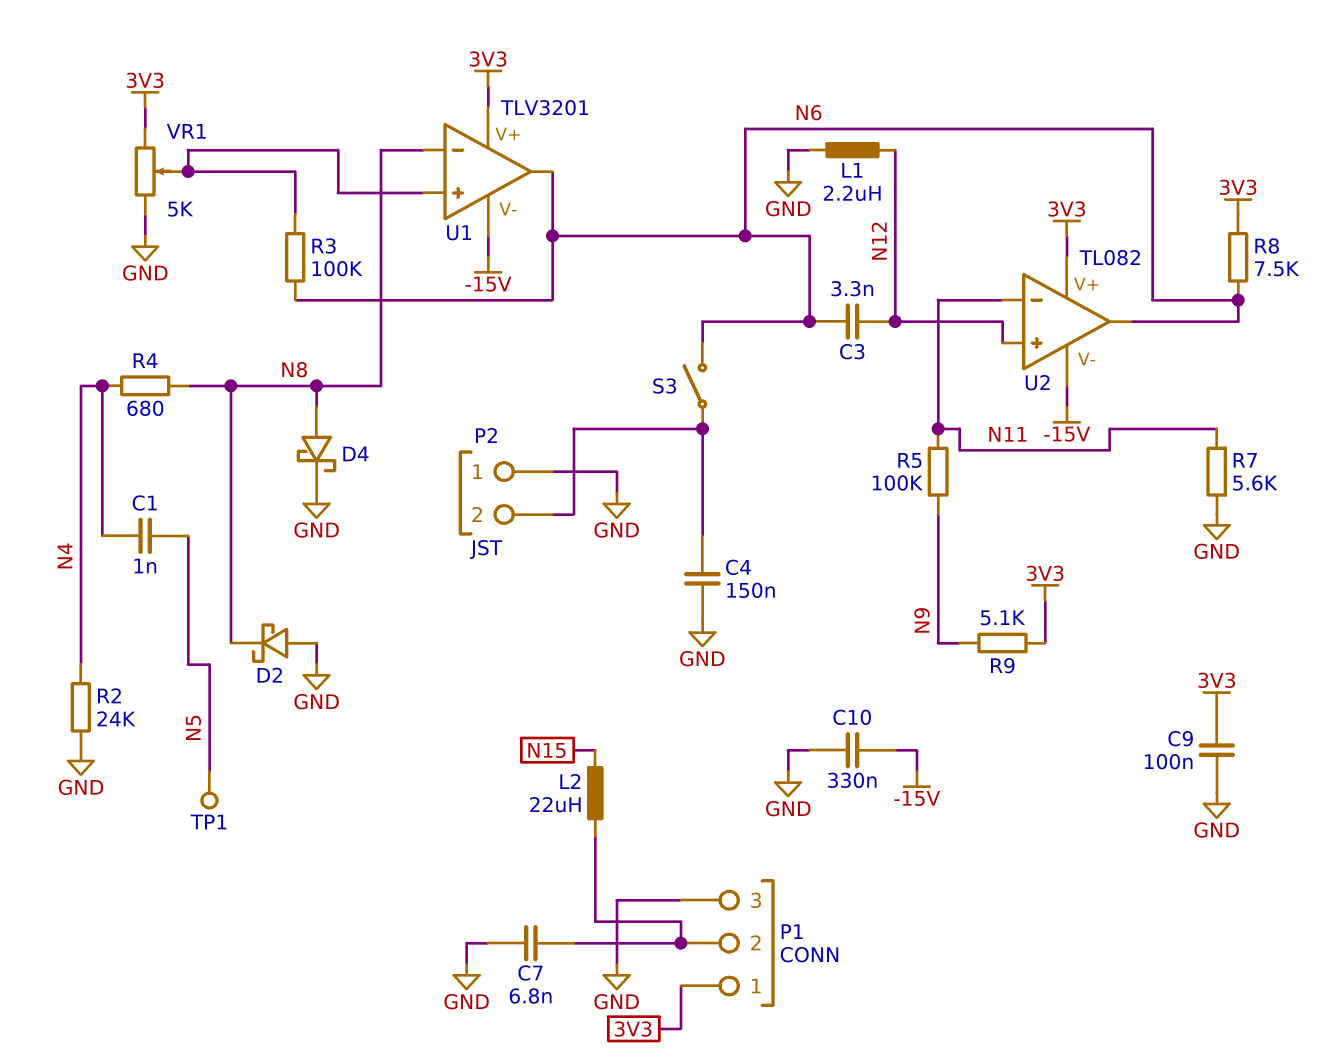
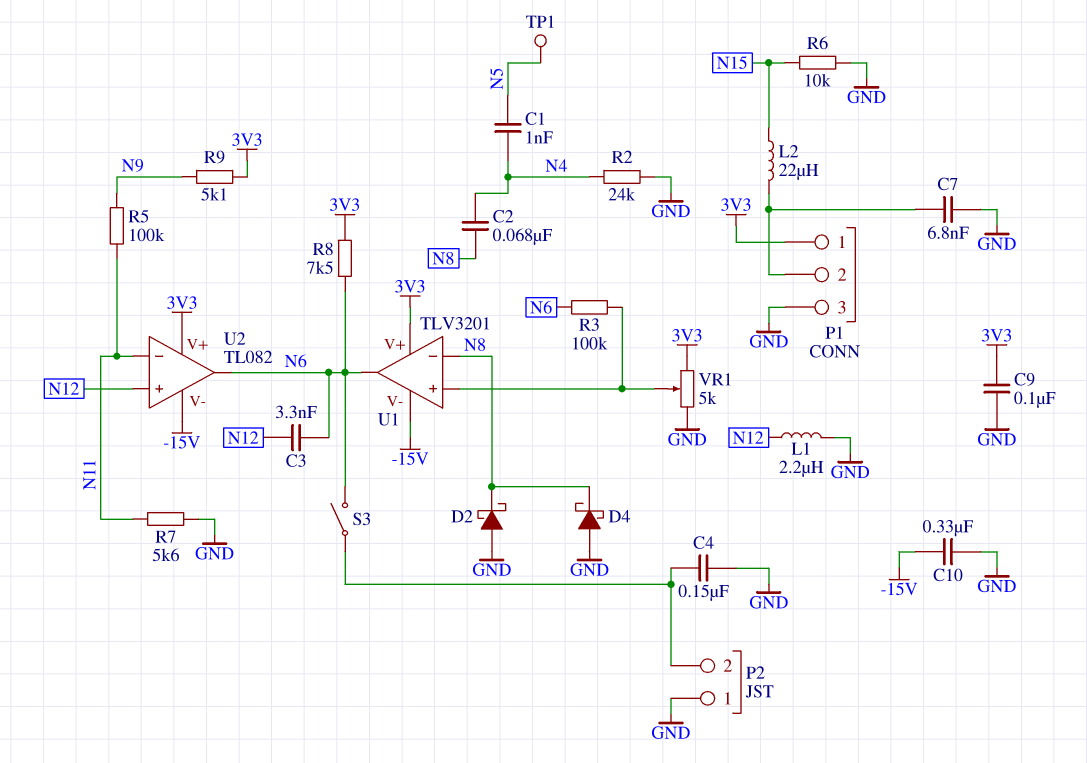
C2: none -> 68nF (N4, N8)
D4: schottky (A N8, K GND) -> schottky (A GND, K N8)
R4: 680 (N4, N8) -> none
R6: none -> 10k (GND, N15)

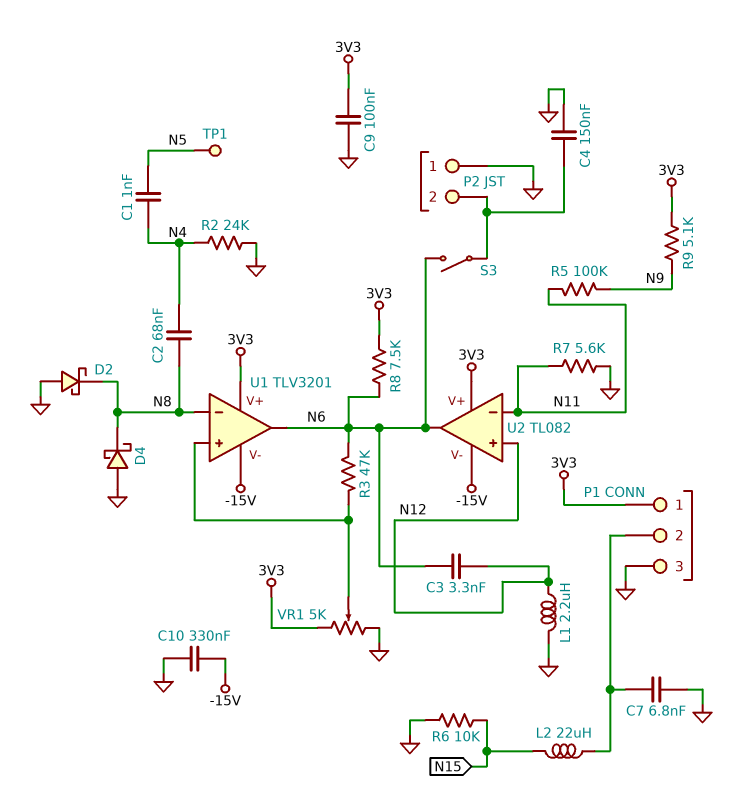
R3: 100k (N6, U1/in+) -> 47k (N6, U1/in+)

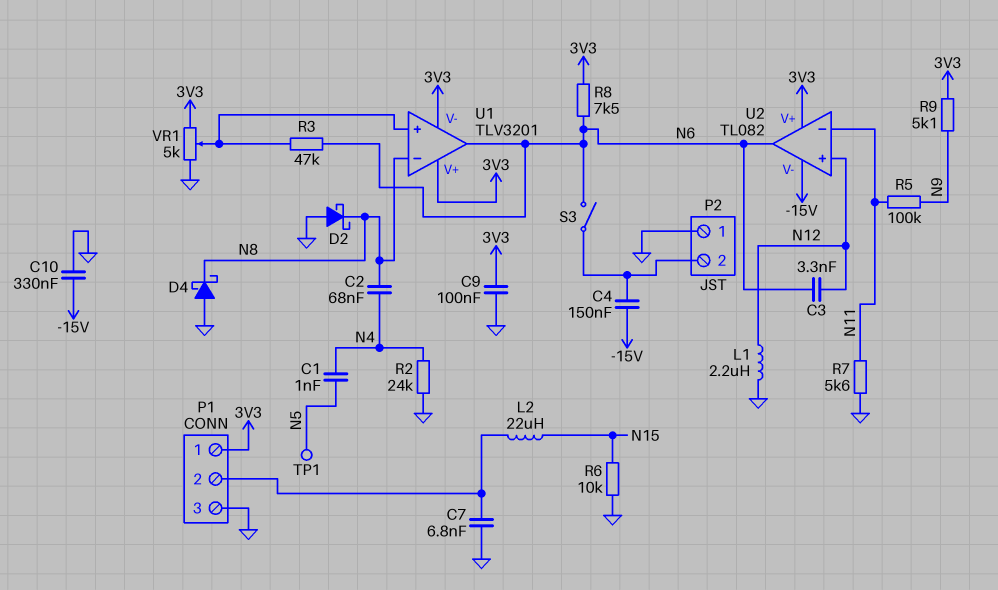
C4: 150nF (GND, P2/2) -> 150nF (-15V, P2/2)
U1 pin V-: -15V -> 3V3

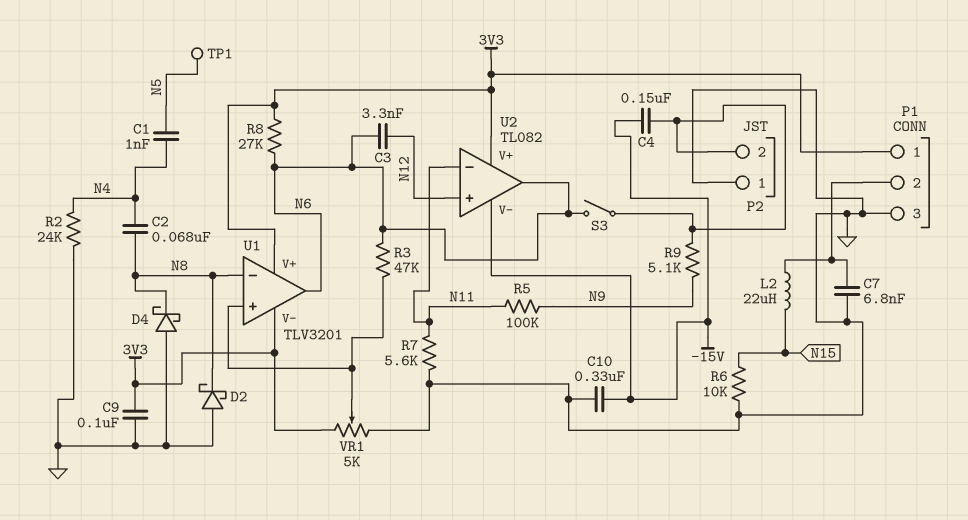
L1: 2.2uH (GND, N12) -> none
R8: 7.5k (3V3, N6) -> 27k (3V3, N6)
R9: 5.1k (3V3, N9) -> 5.1k (N9, P2/2)

